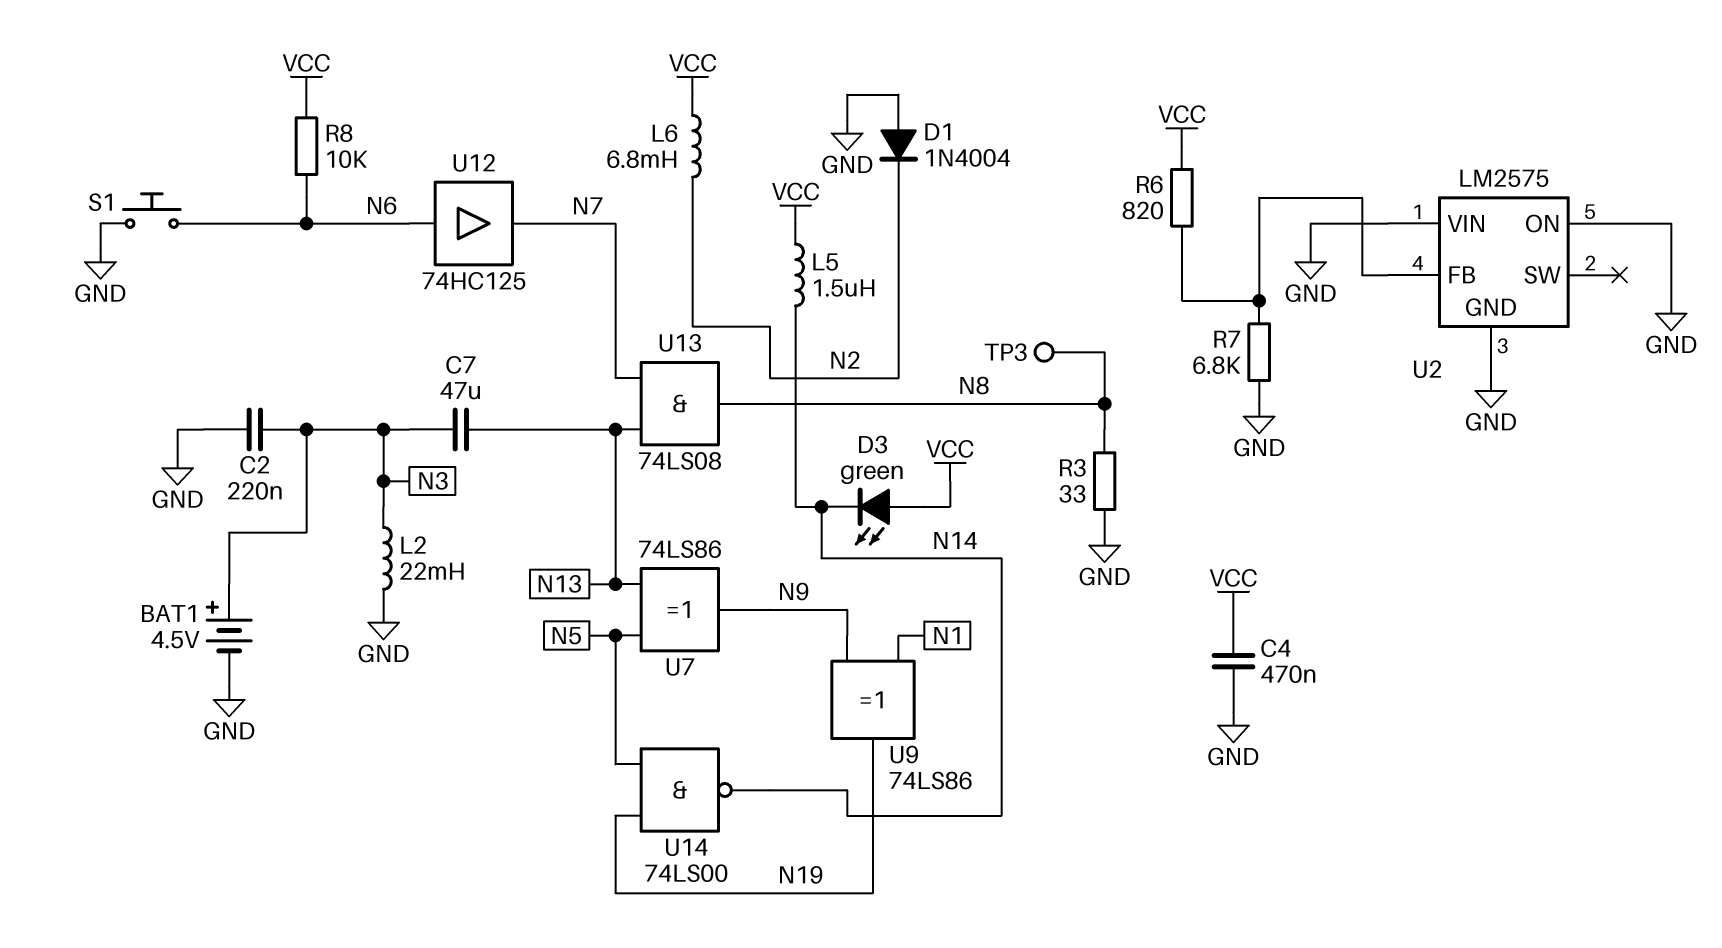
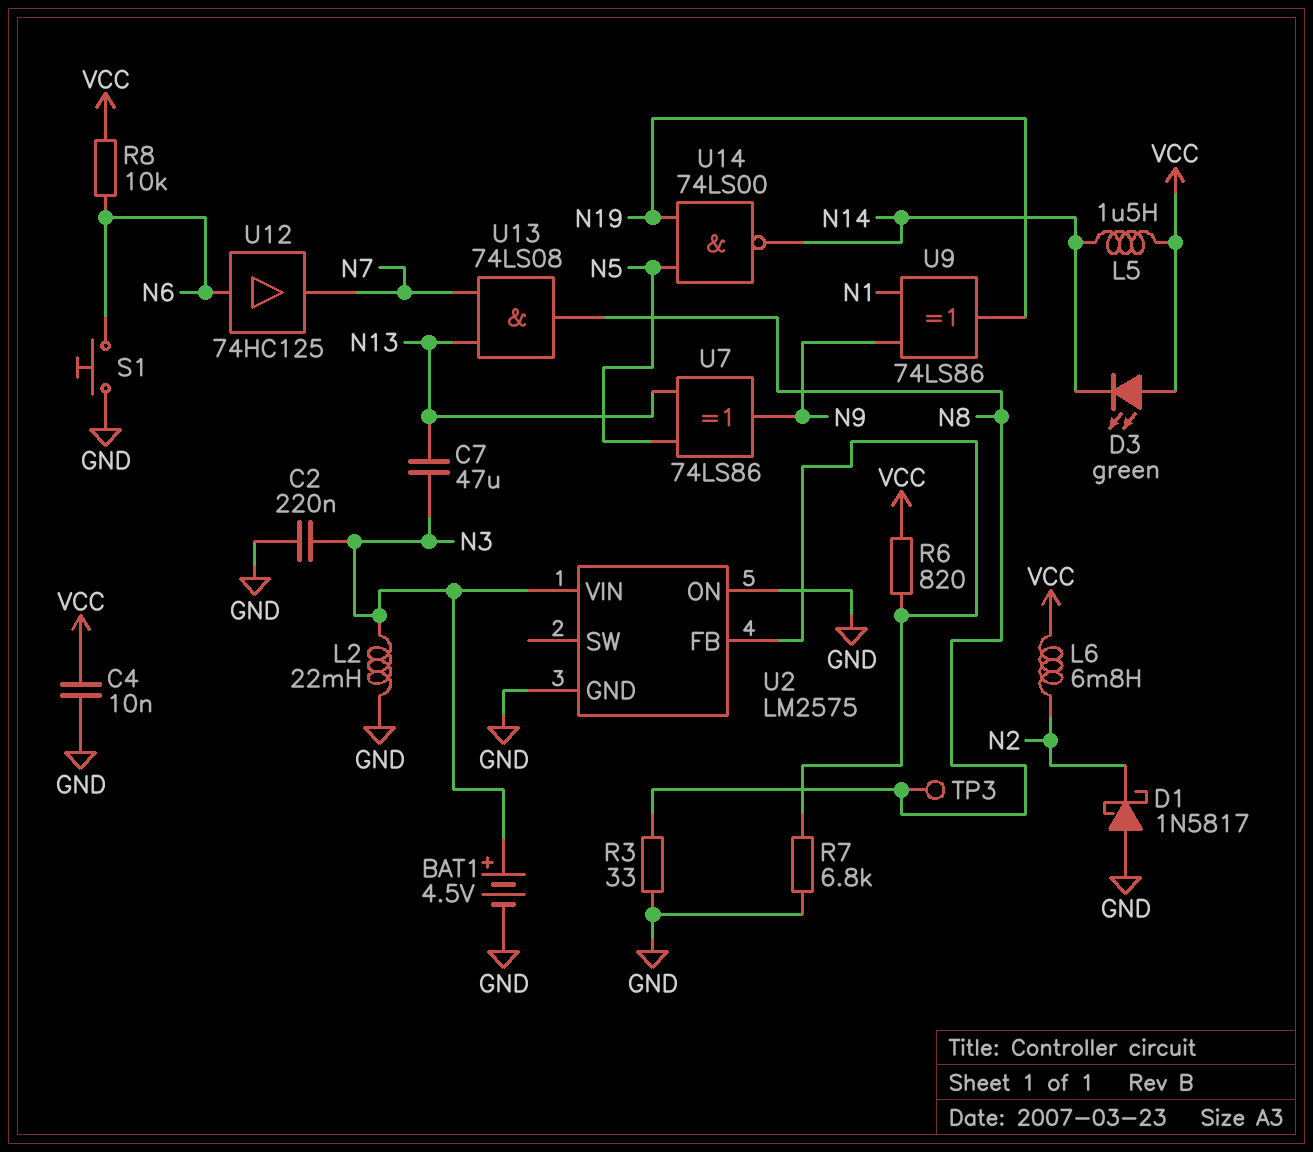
C4: 470nF (GND, VCC) -> 10nF (GND, VCC)
D1: diode 1N4004 (A GND, K N2) -> schottky 1N5817 (A GND, K N2)
U2 pin VIN: GND -> N3

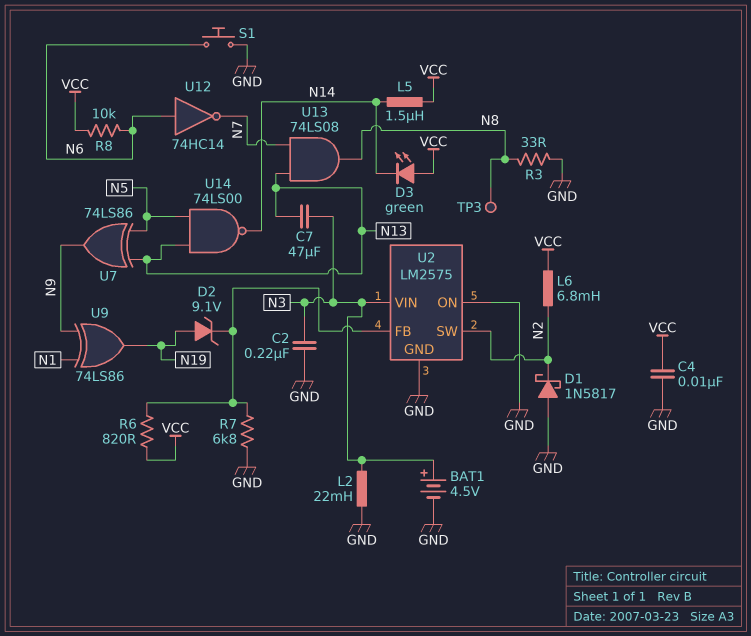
D2: none -> zener 9.1V (A N19, K U2/FB)
U2 pin SW: none -> N2
U12: buffer 74HC125 (in N6, out N7) -> NOT 74HC14 (in N6, out N7)
U14: NAND 74LS00 (in N5, in N19, out N14) -> NAND 74LS00 (in N5, in N13, out N14)

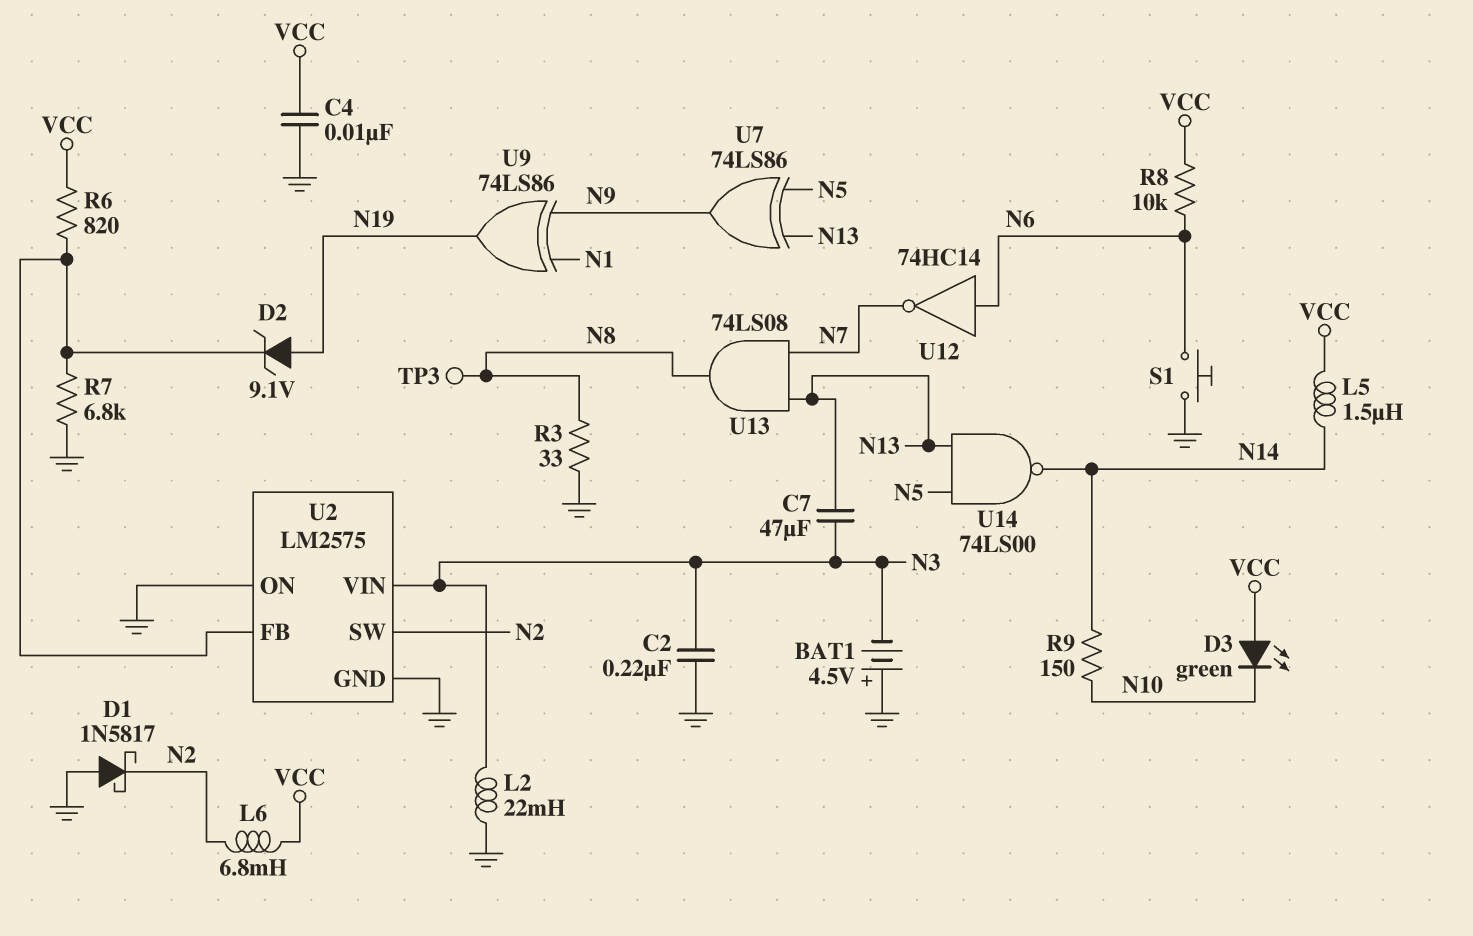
BAT1: 4.5V (plus N3, minus GND) -> 4.5V (plus GND, minus N3)
D3: LED green (A VCC, K N14) -> LED green (A VCC, K N10)
R9: none -> 150 (N10, N14)

